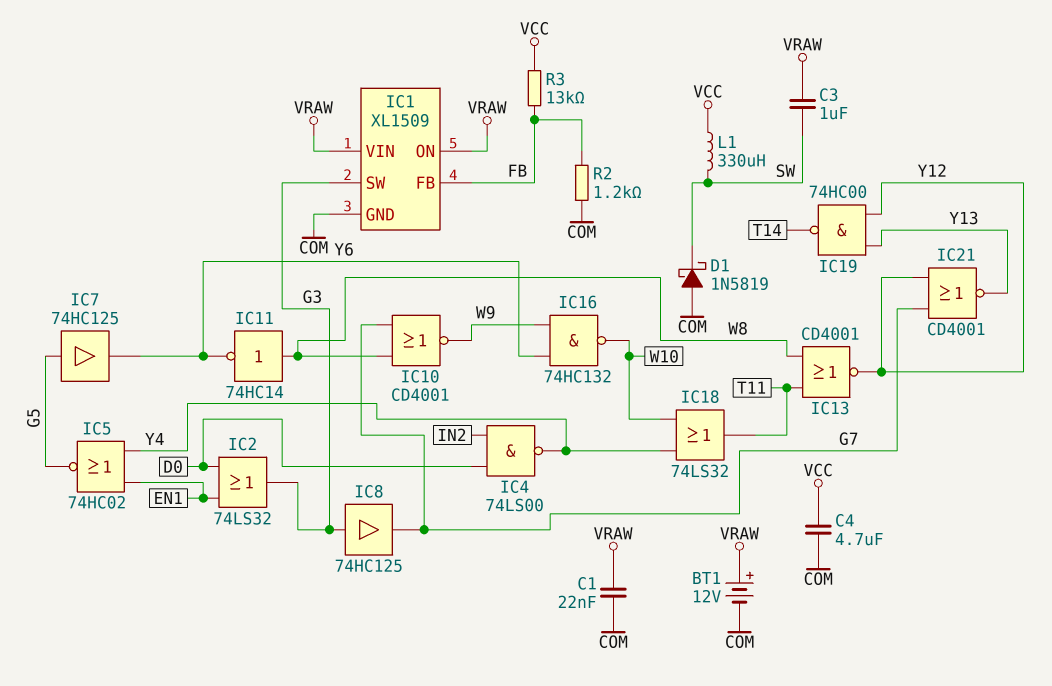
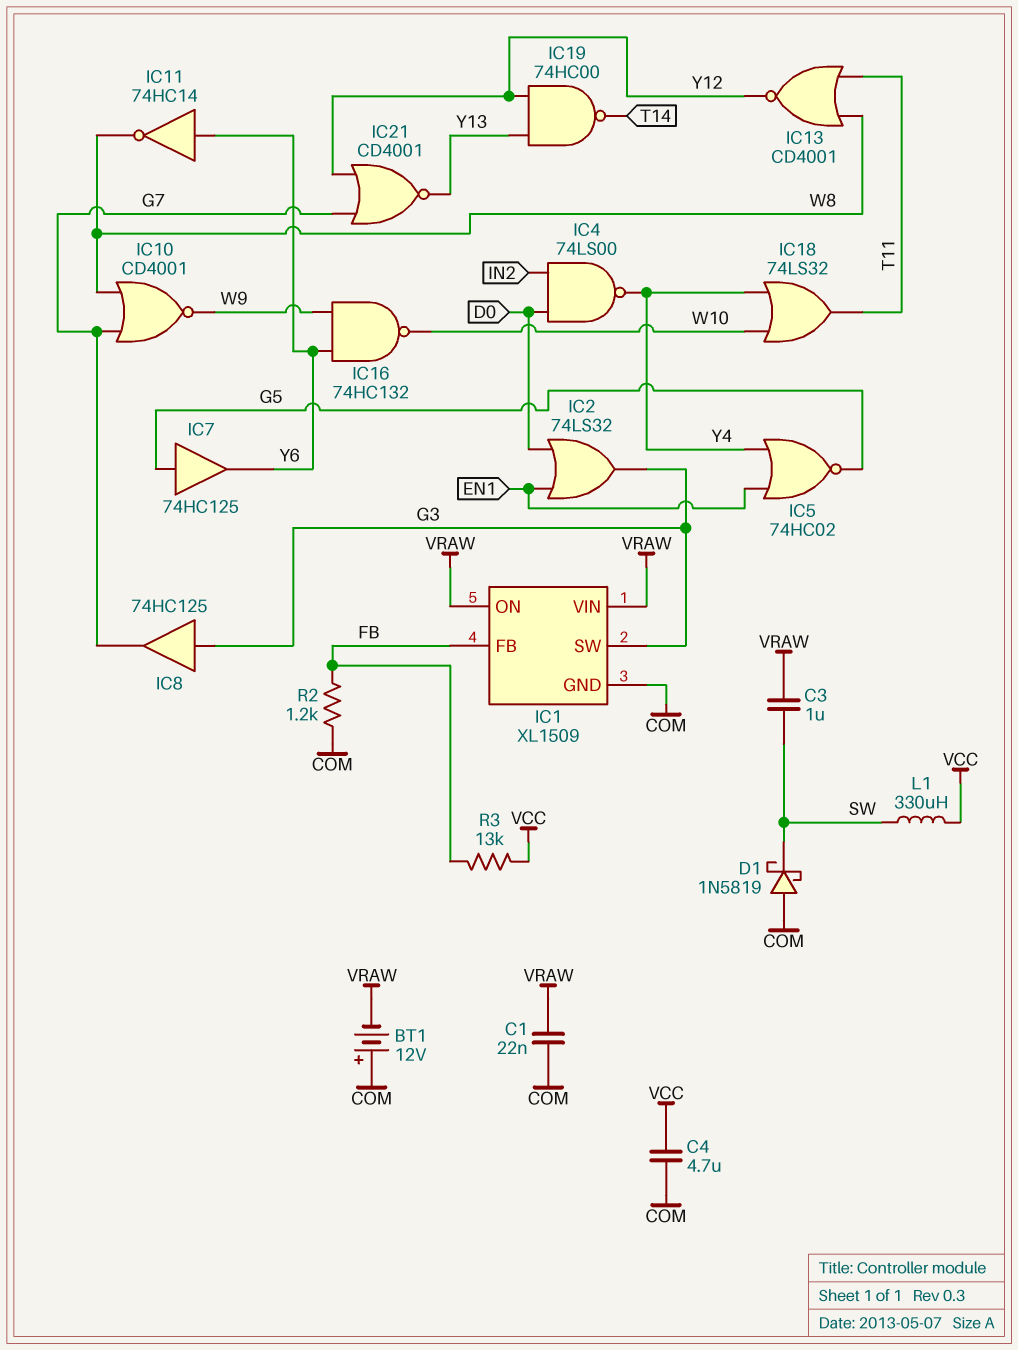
BT1: 12V (plus VRAW, minus COM) -> 12V (plus COM, minus VRAW)
IC11: NOT 74HC14 (in W8, out Y6) -> NOT 74HC14 (in Y6, out W8)

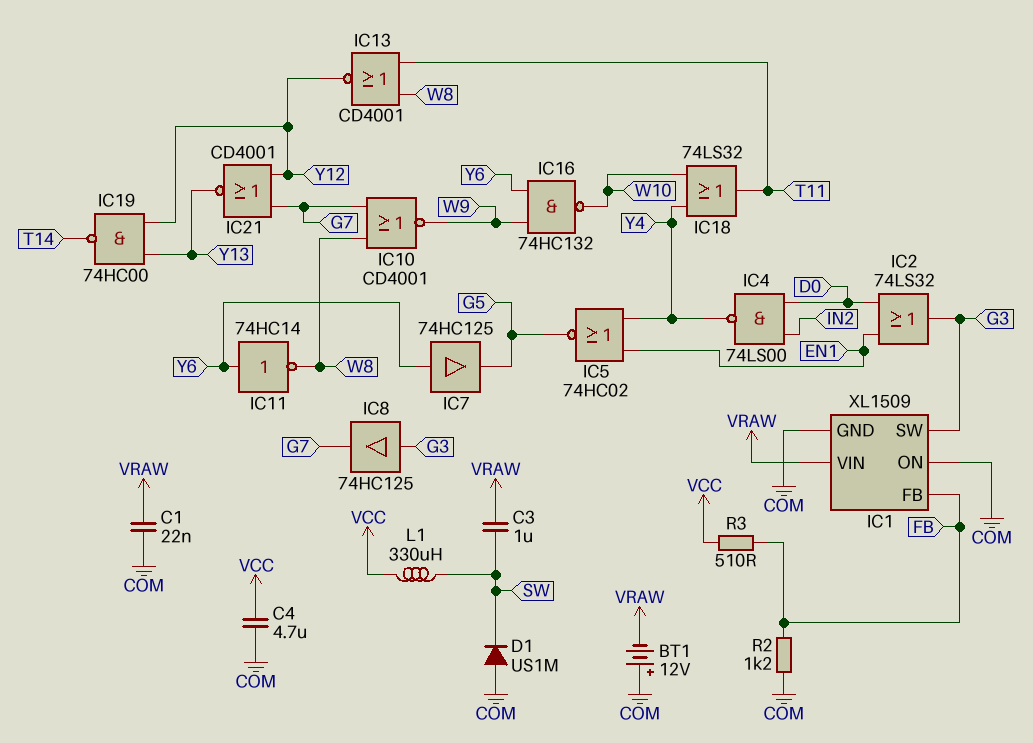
D1: schottky 1N5819 (A COM, K SW) -> diode US1M (A COM, K SW)
IC1 pin ON: VRAW -> COM
IC7: buffer 74HC125 (in G5, out Y6) -> buffer 74HC125 (in Y6, out G5)
R3: 13k (FB, VCC) -> 510 (FB, VCC)

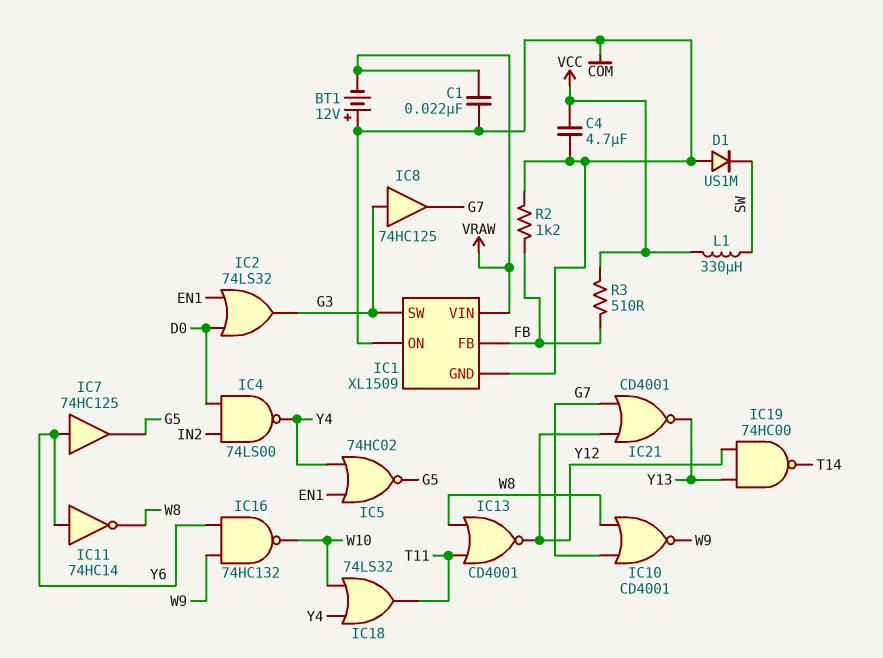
C3: 1uF (SW, VRAW) -> none

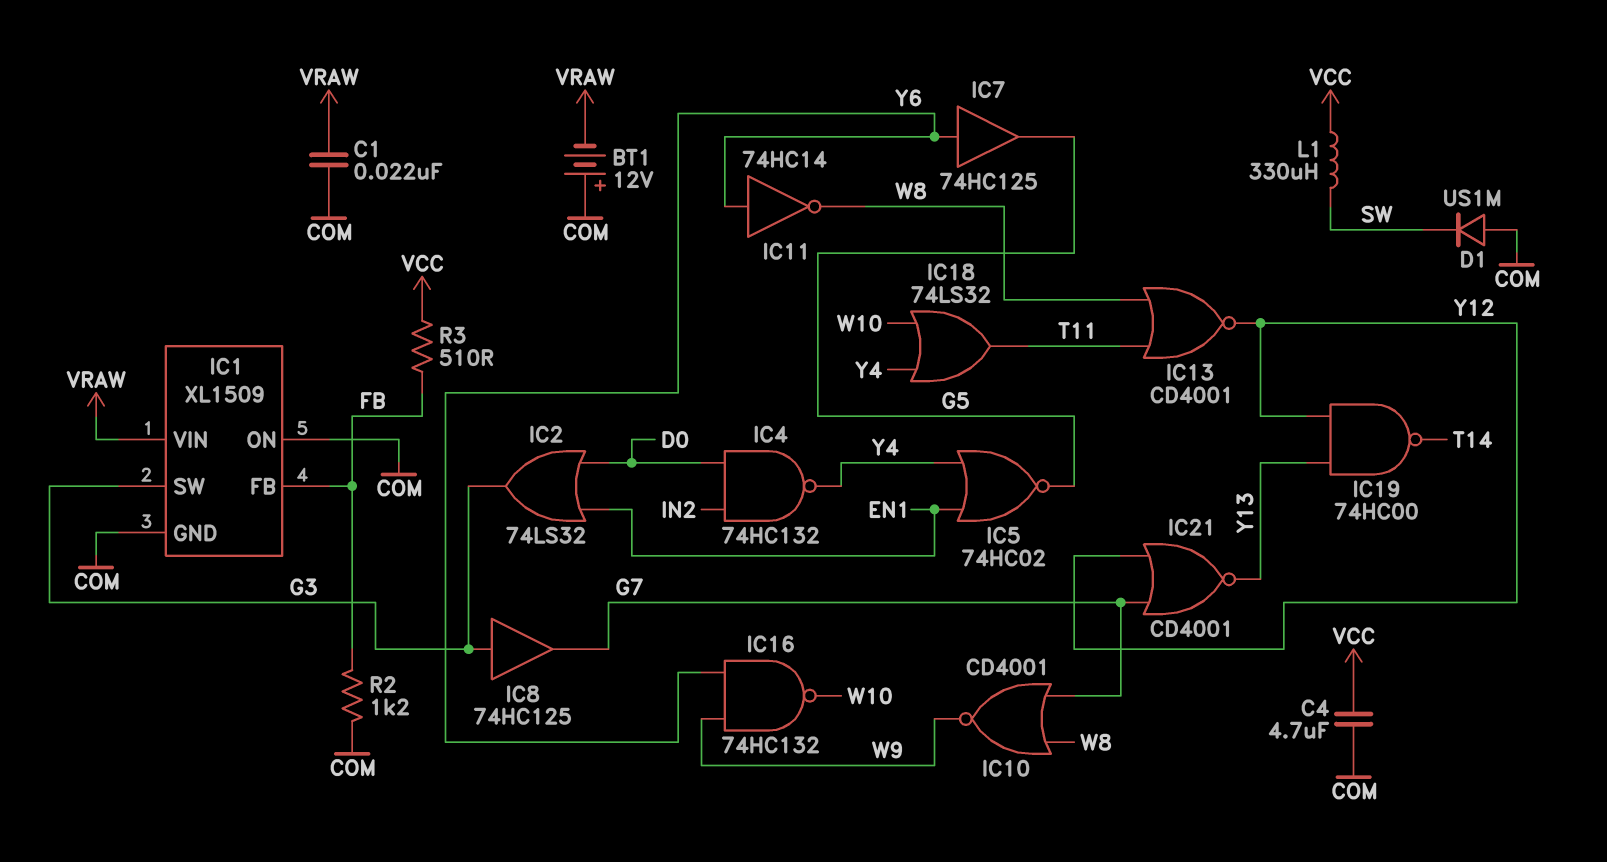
IC4: NAND 74LS00 (in D0, in IN2, out Y4) -> NAND 74HC132 (in D0, in IN2, out Y4)

